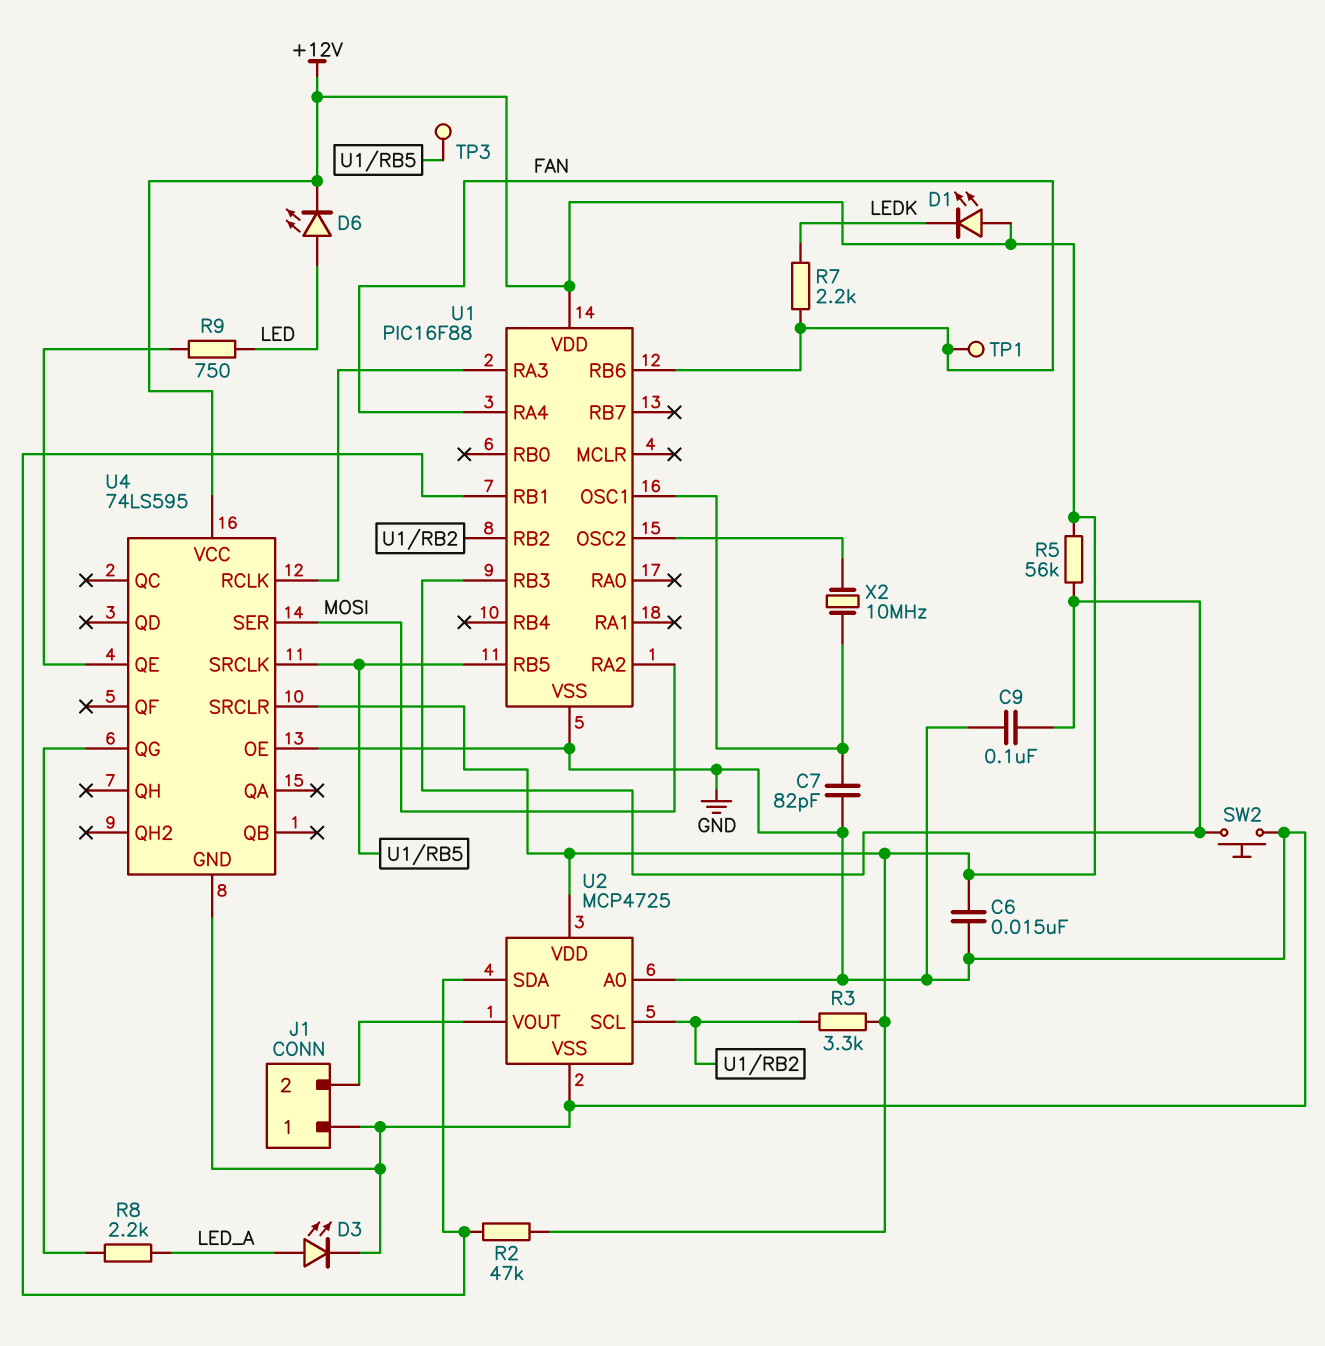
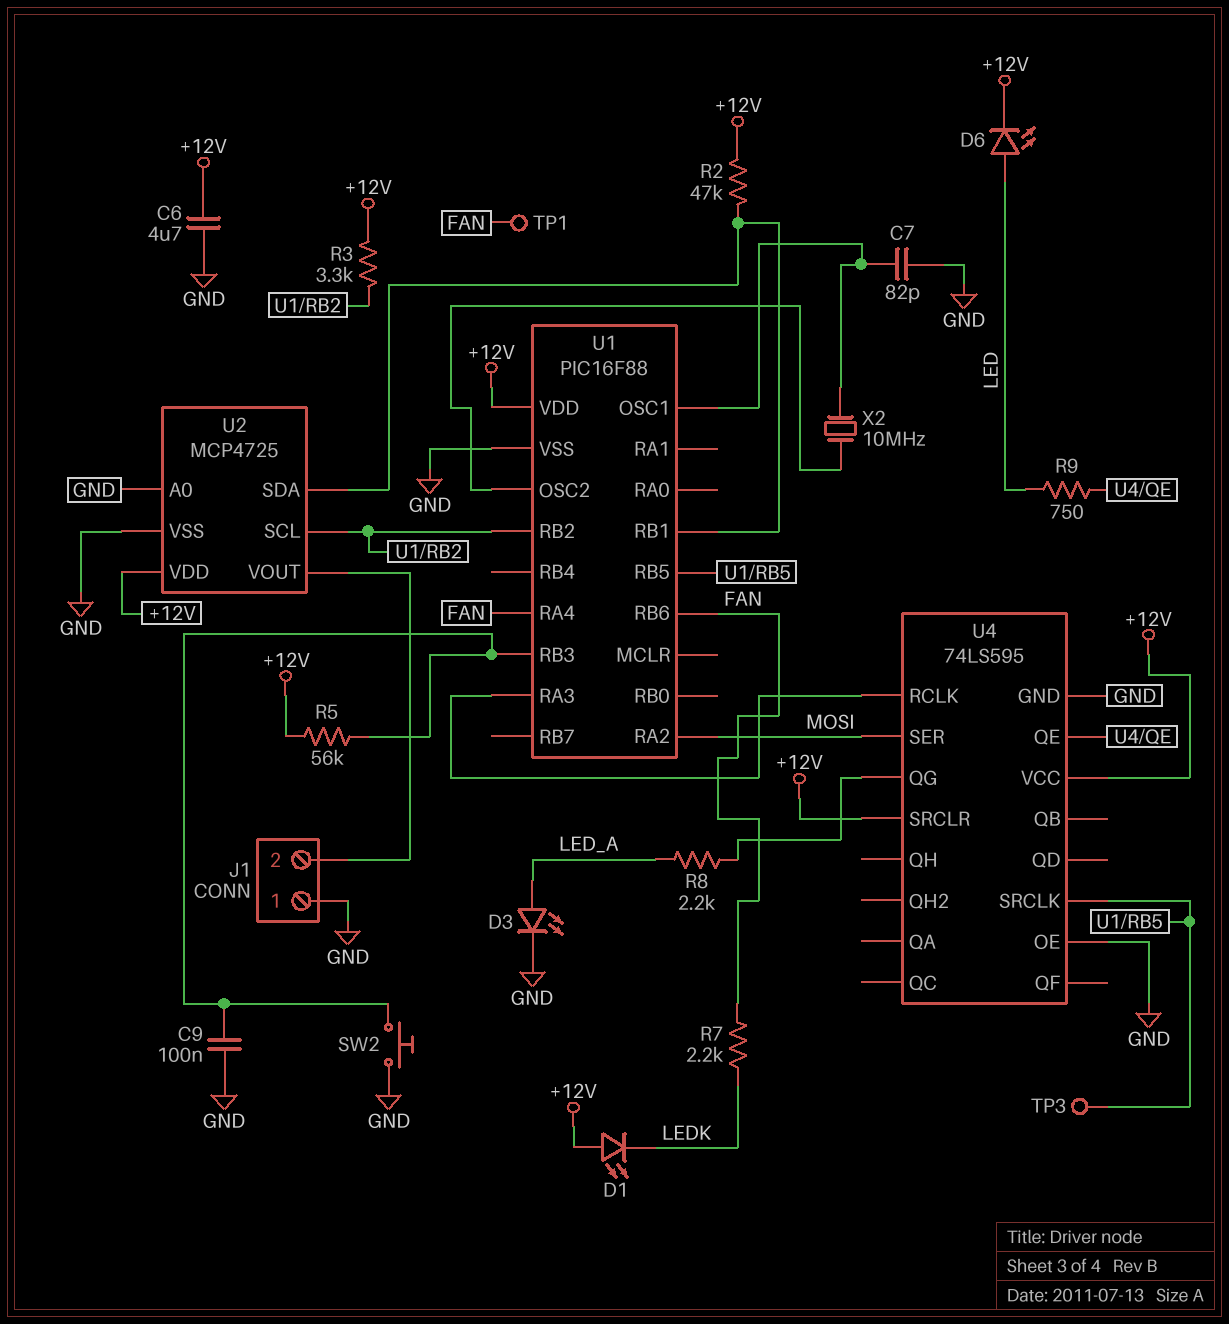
C6: 15nF (+12V, GND) -> 4.7uF (+12V, GND)

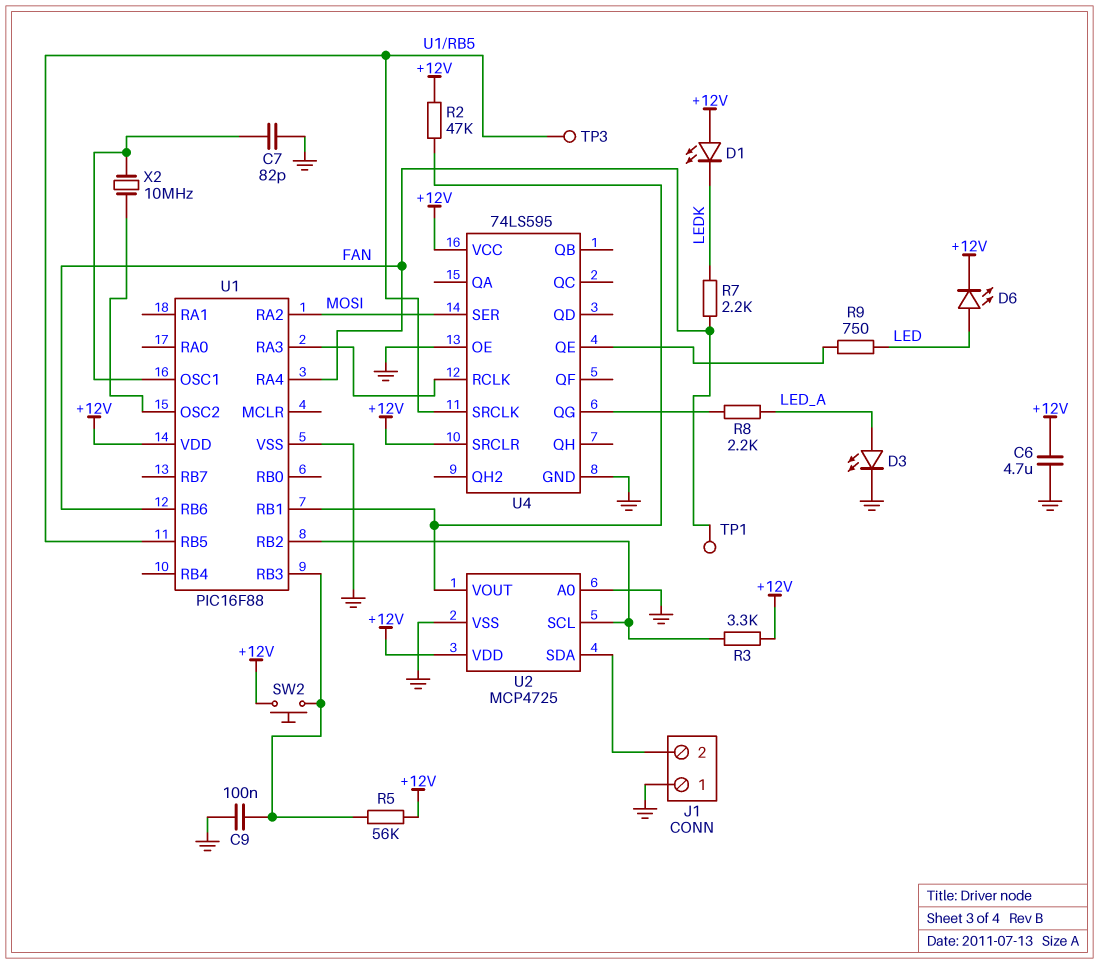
SW2: button (GND, U1/RB3) -> button (+12V, U1/RB3)
U2 pin SDA: U1/RB1 -> J1/2
U2 pin VOUT: J1/2 -> U1/RB1

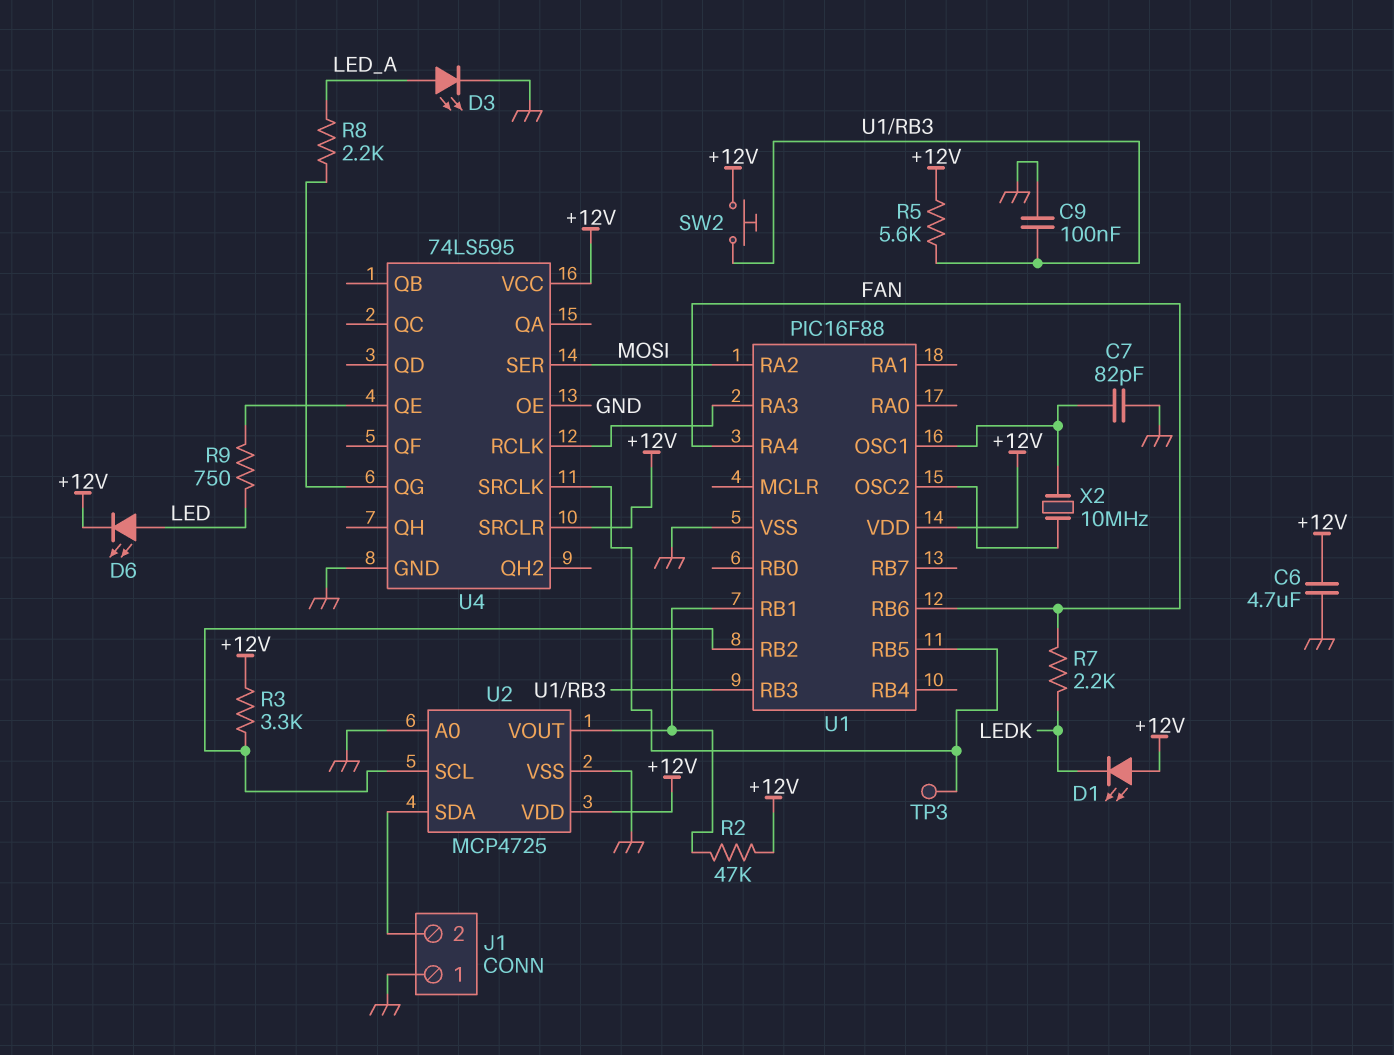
R5: 56k (+12V, U1/RB3) -> 5.6k (+12V, U1/RB3)
TP1: test point (FAN) -> none

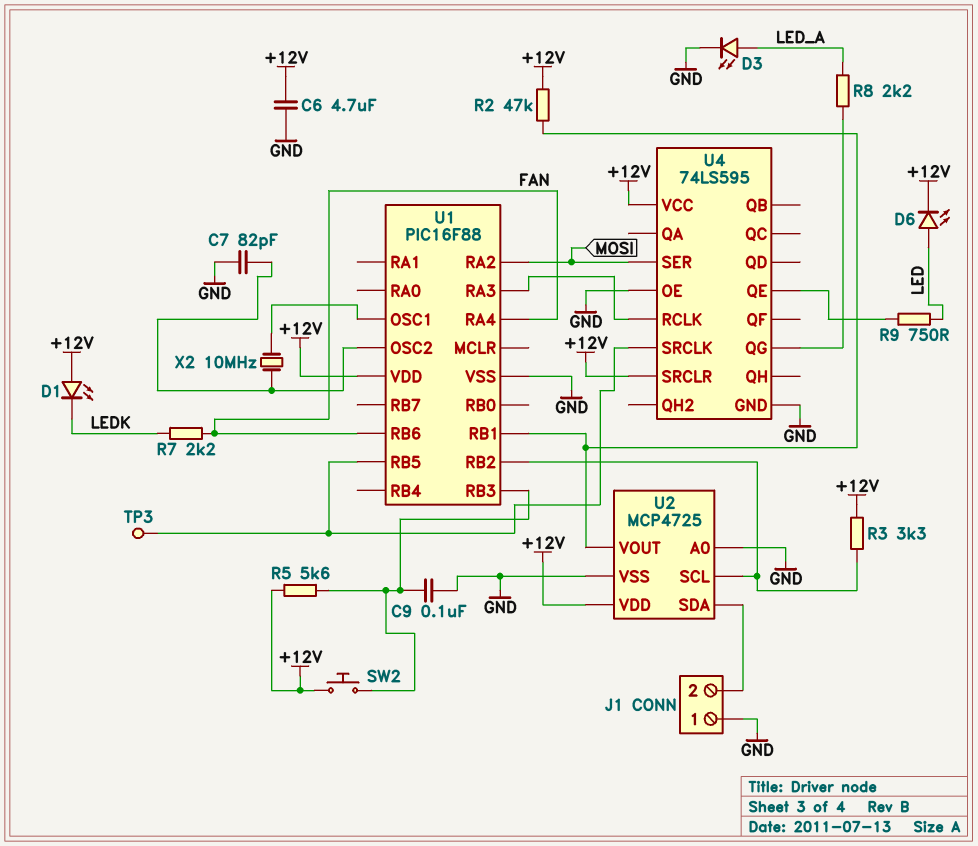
C7: 82pF (GND, U1/OSC1) -> 82pF (GND, U1/OSC2)

